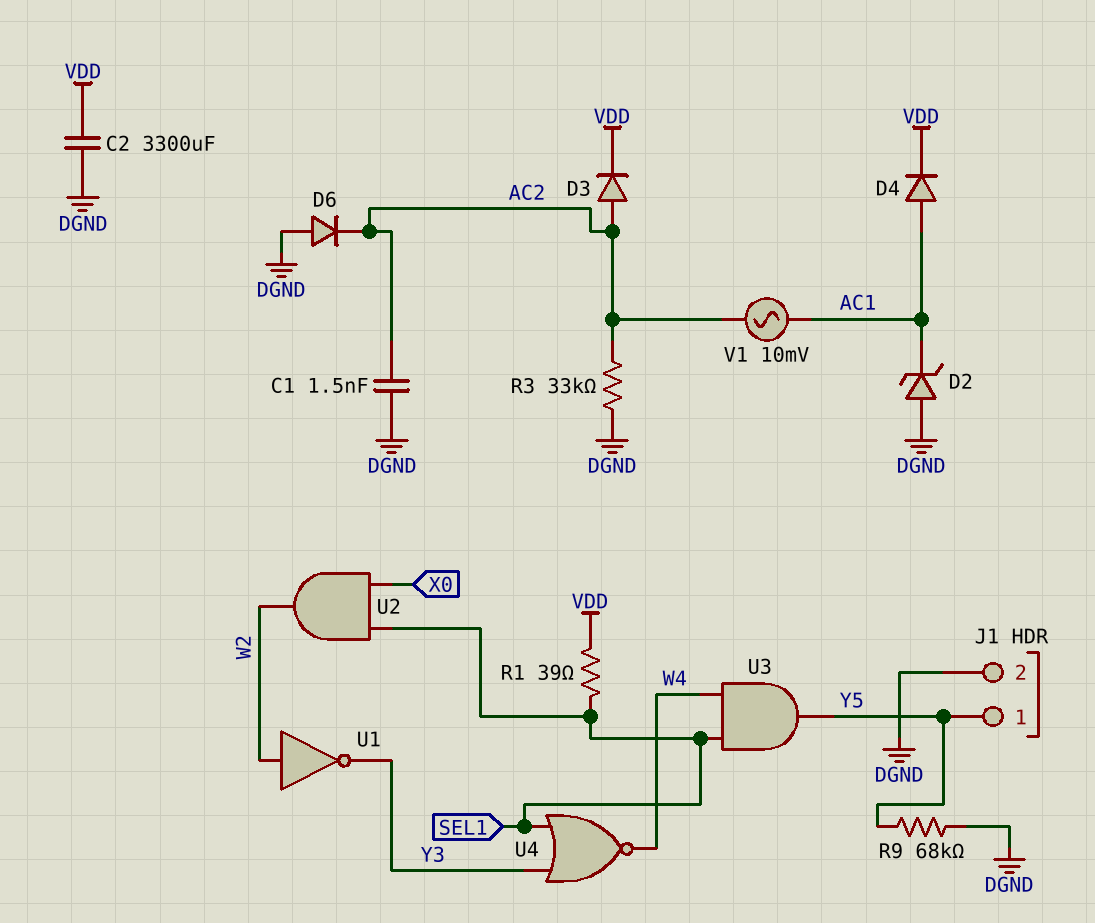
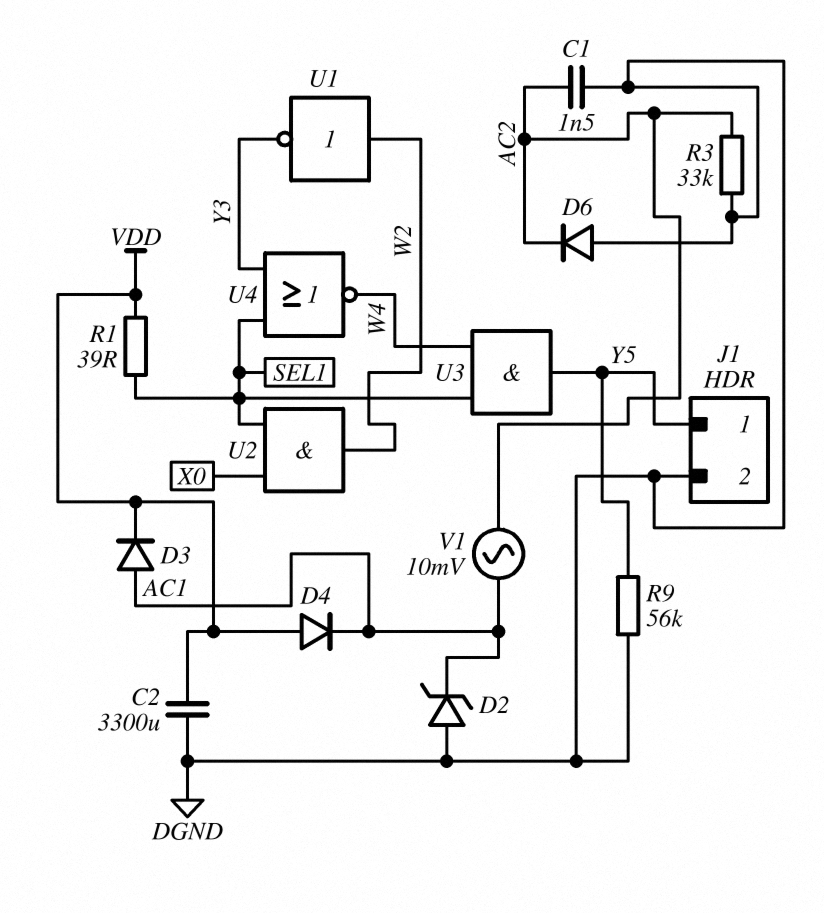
D3: diode (A AC2, K VDD) -> diode (A AC1, K VDD)
D4: diode (A AC1, K VDD) -> diode (A VDD, K AC1)
R9: 68k (DGND, Y5) -> 56k (DGND, Y5)

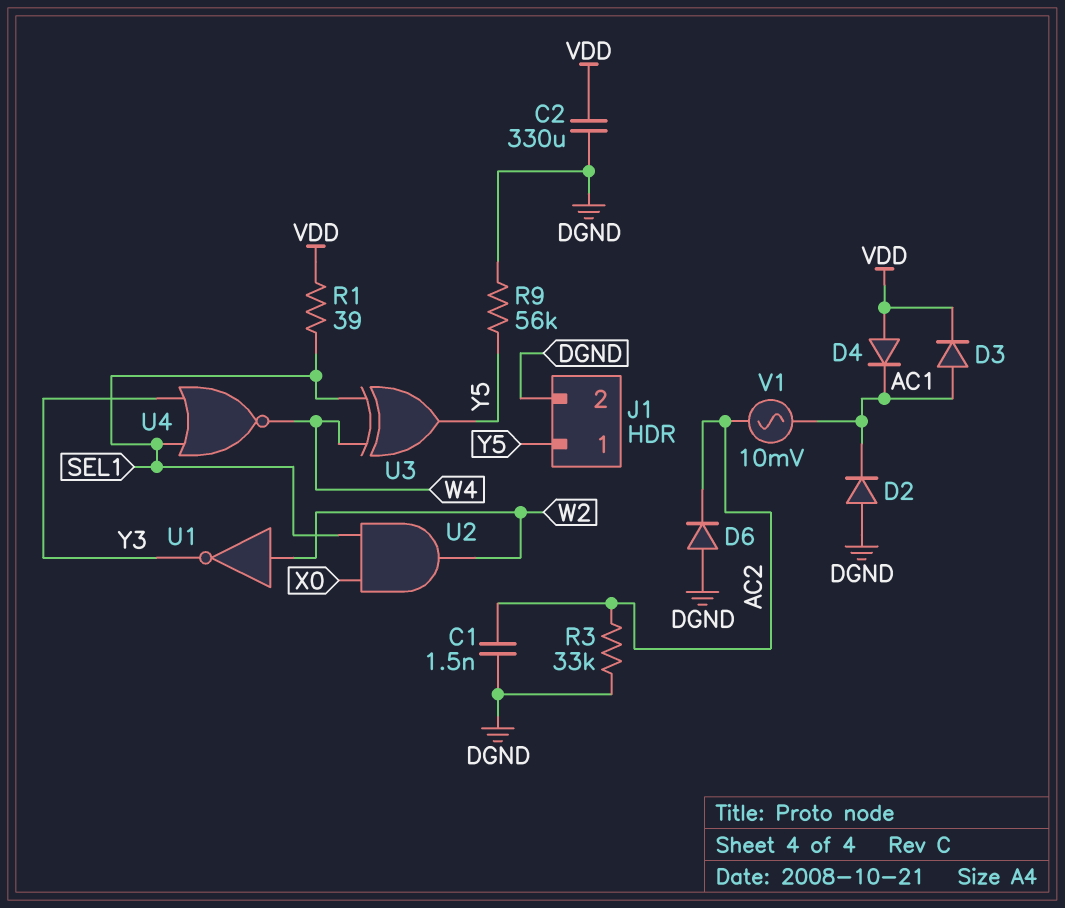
C2: 3300uF (DGND, VDD) -> 330uF (DGND, VDD)
D2: zener (A DGND, K AC1) -> diode (A DGND, K AC1)
U3: AND (in SEL1, in W4, out Y5) -> XOR (in SEL1, in W4, out Y5)

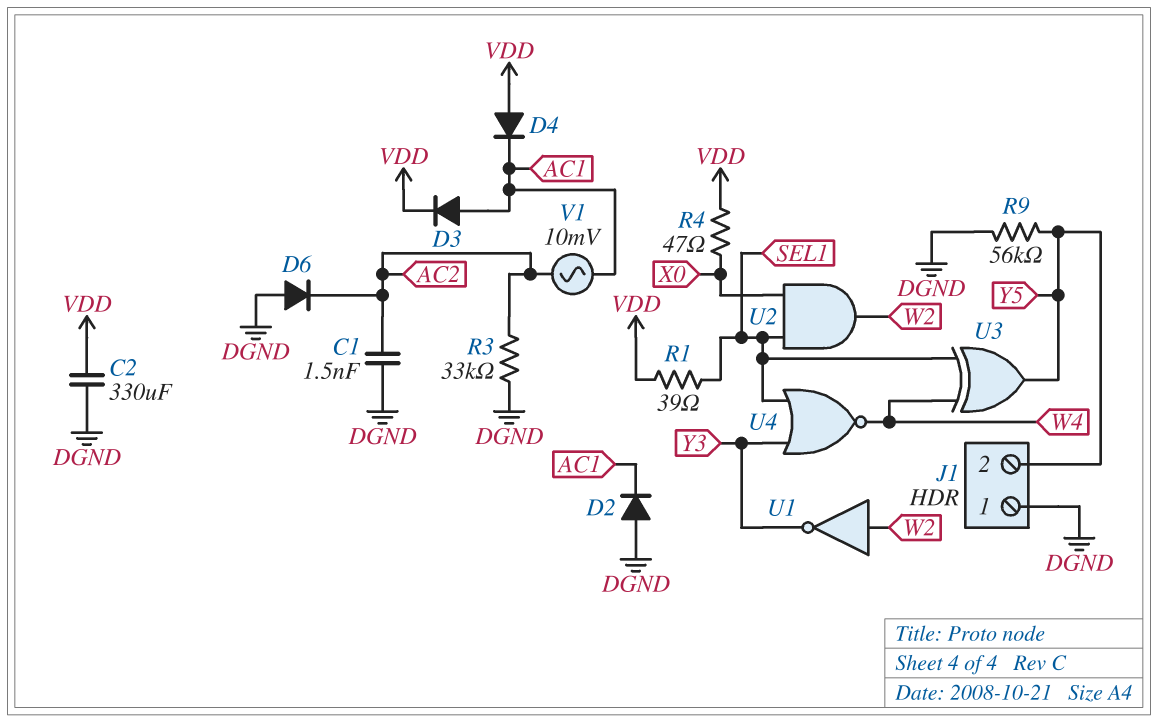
J1 pin 1: Y5 -> DGND
J1 pin 2: DGND -> Y5
R4: none -> 47 (VDD, X0)

